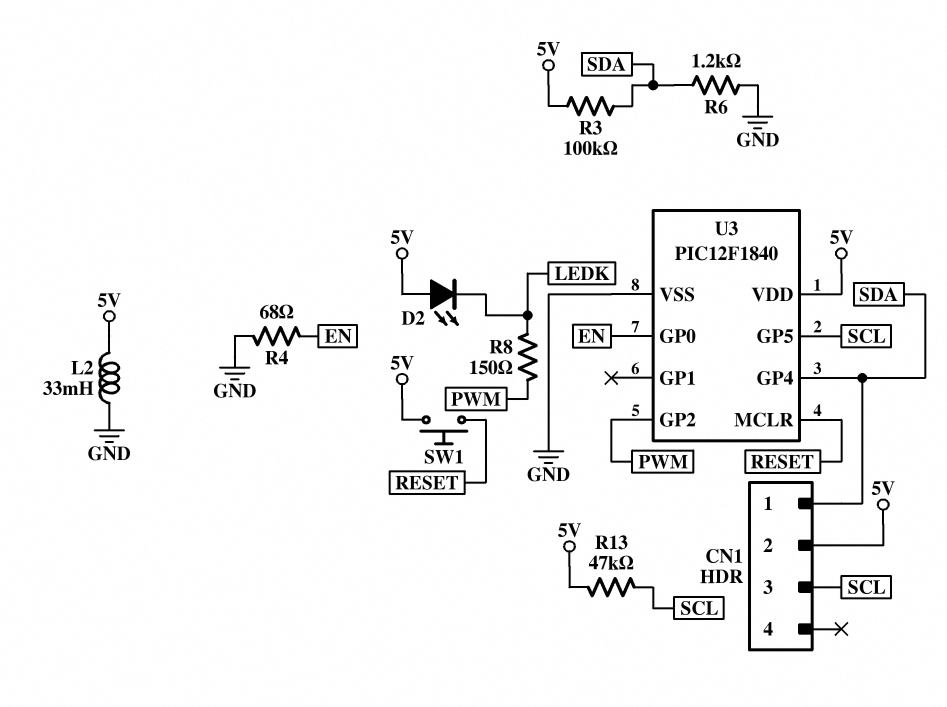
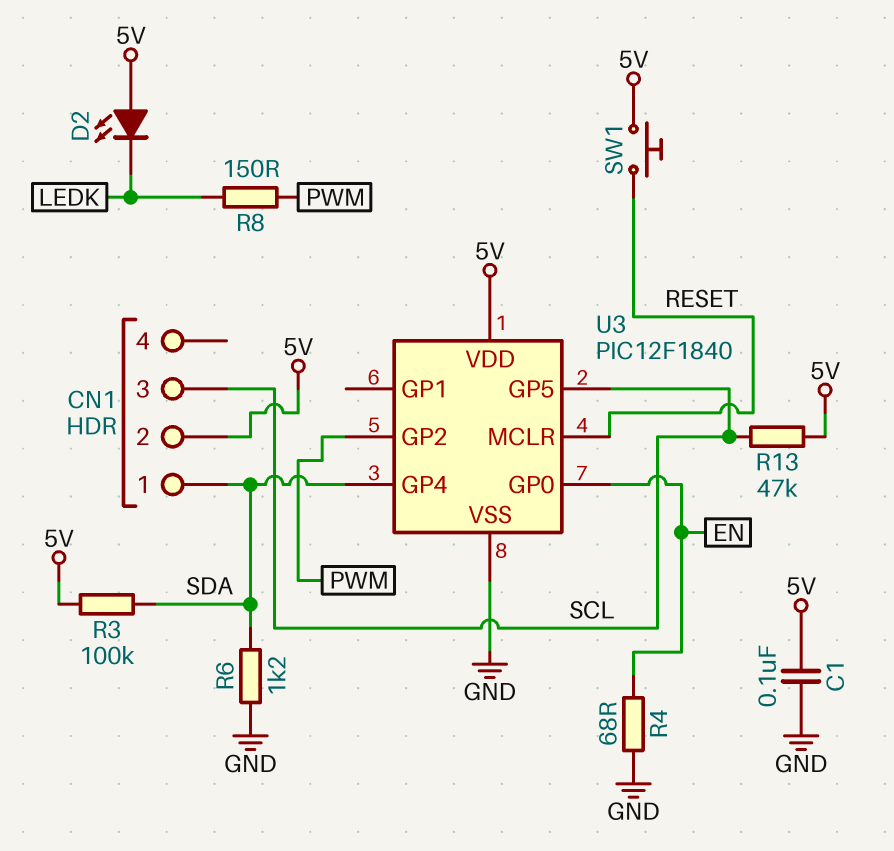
C1: none -> 100nF (5V, GND)
L2: 33mH (5V, GND) -> none

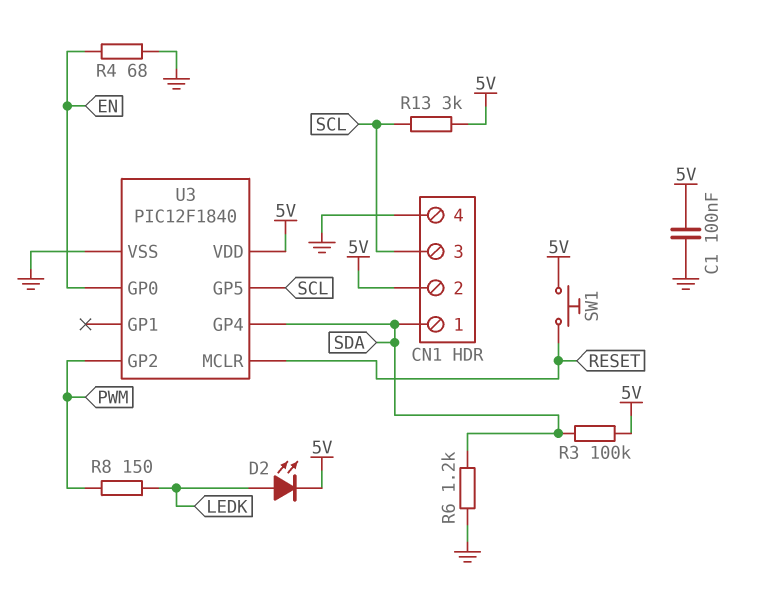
CN1 pin 4: none -> GND
D2: LED (A 5V, K LEDK) -> LED (A LEDK, K 5V)
R13: 47k (5V, SCL) -> 3k (5V, SCL)

